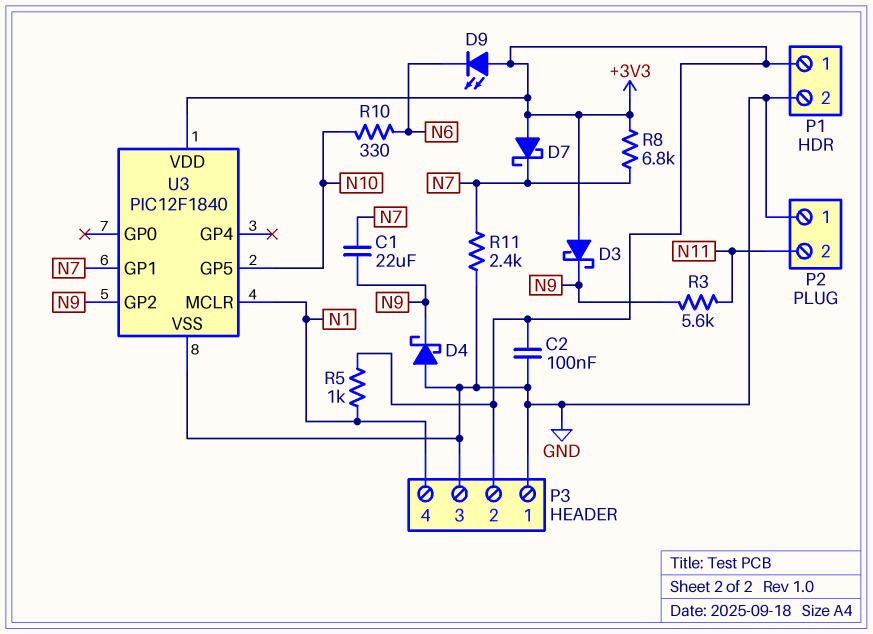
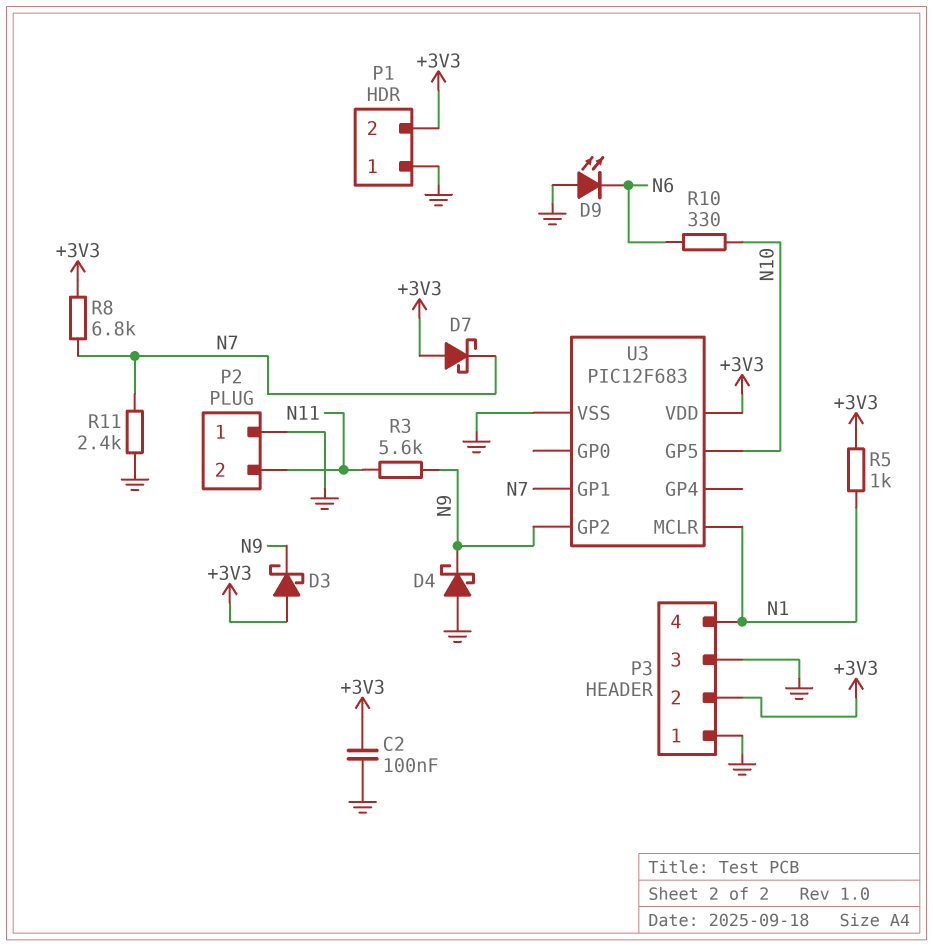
C1: 22uF (N7, N9) -> none
D9: LED (A +3V3, K N6) -> LED (A GND, K N6)
P1 pin 1: +3V3 -> GND
P1 pin 2: GND -> +3V3
U3: PIC12F1840 -> PIC12F683

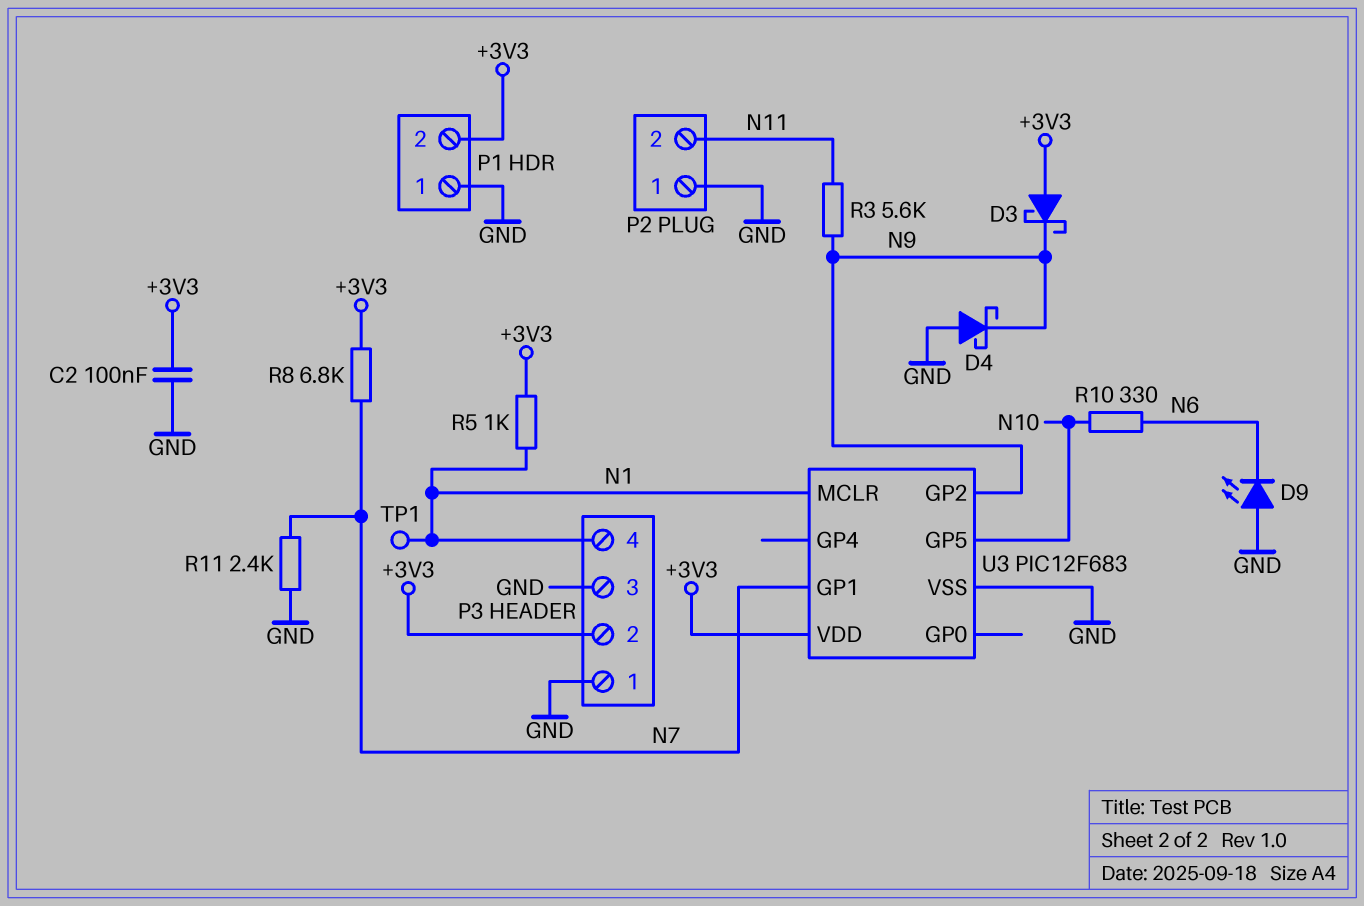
D7: schottky (A +3V3, K N7) -> none
TP1: none -> test point (N1)

